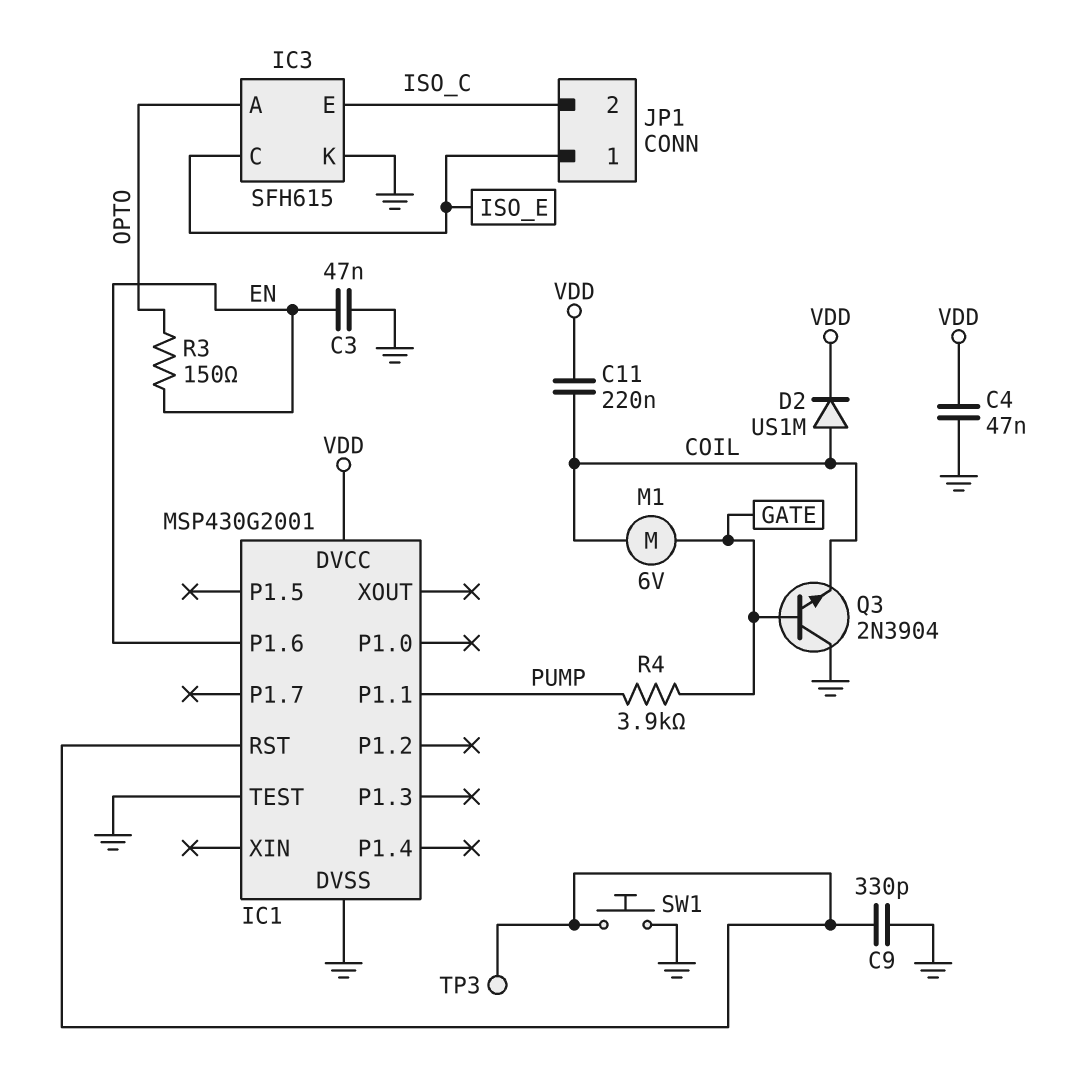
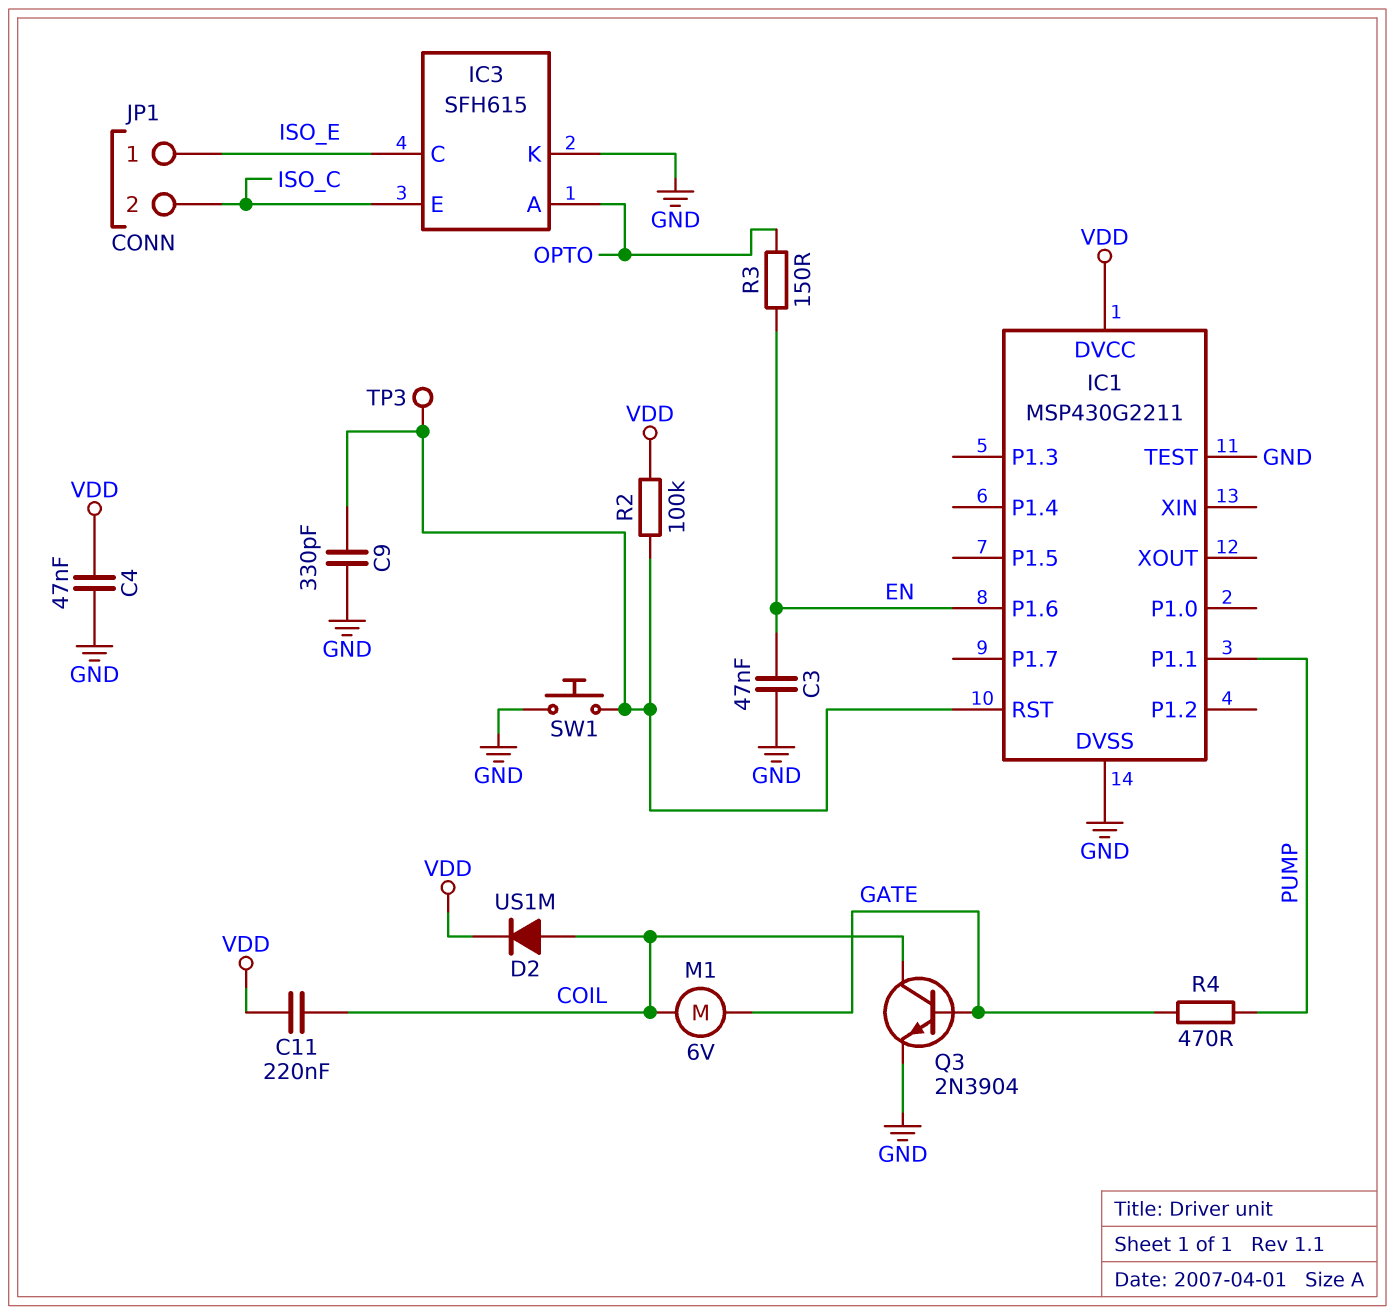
IC1: MSP430G2001 -> MSP430G2211
Q3: NPN 2N3904 (B GATE, C GND, E COIL) -> NPN 2N3904 (B GATE, C COIL, E GND)
R2: none -> 100k (IC1/RST, VDD)
R4: 3.9k (GATE, PUMP) -> 470 (GATE, PUMP)

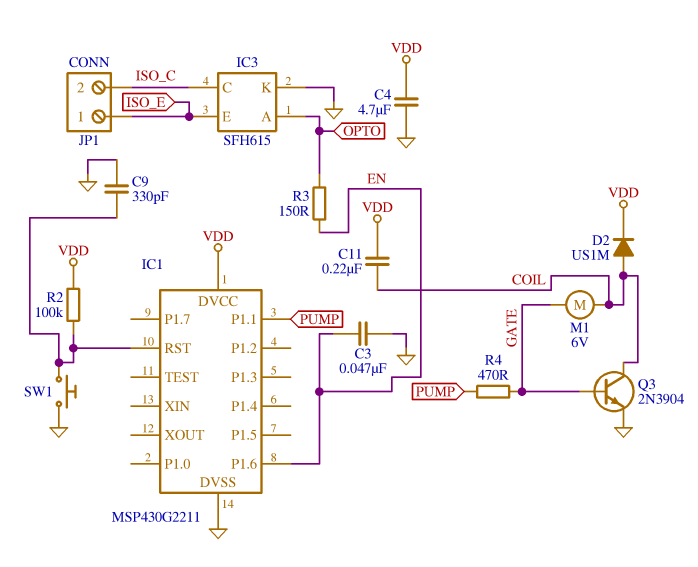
C4: 47nF (GND, VDD) -> 4.7uF (GND, VDD)
IC1 pin TEST: GND -> none
IC3 pin C: ISO_E -> ISO_C
IC3 pin E: ISO_C -> ISO_E
TP3: test point (IC1/RST) -> none

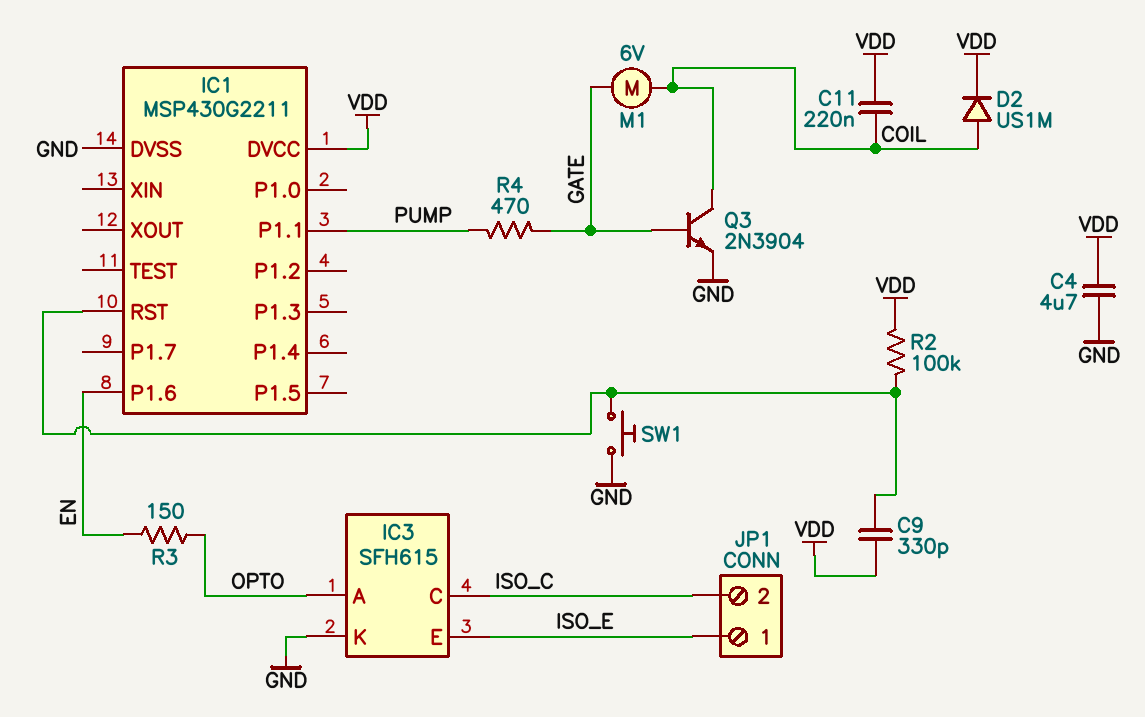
C3: 47nF (EN, GND) -> none
C9: 330pF (GND, IC1/RST) -> 330pF (IC1/RST, VDD)

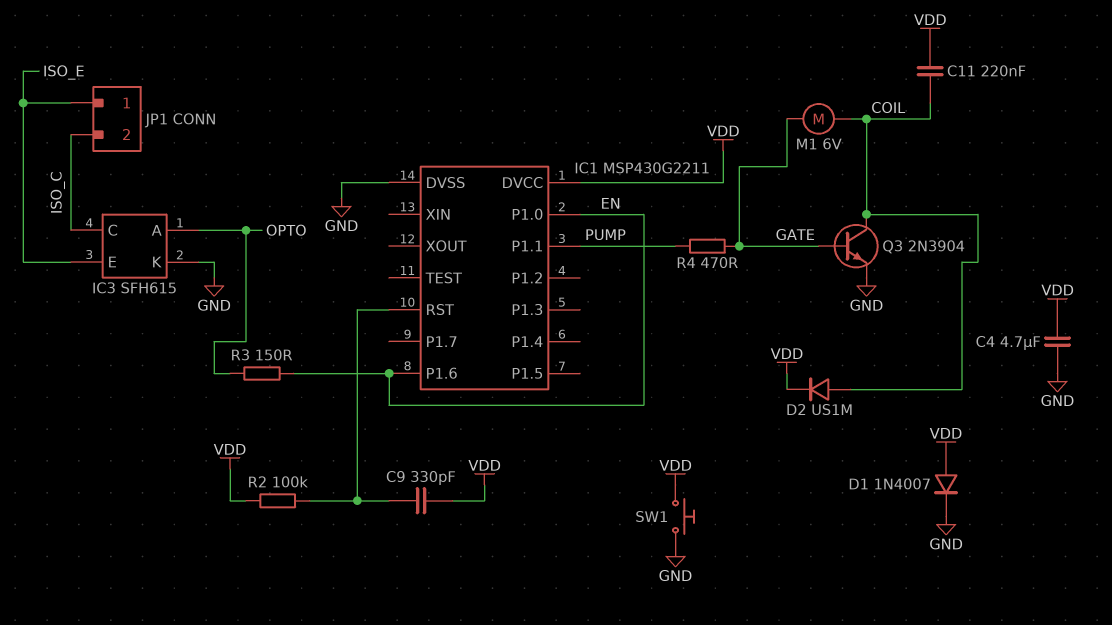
D1: none -> diode 1N4007 (A VDD, K GND)
IC1 pin P1.0: none -> EN
SW1: button (GND, IC1/RST) -> button (GND, VDD)

